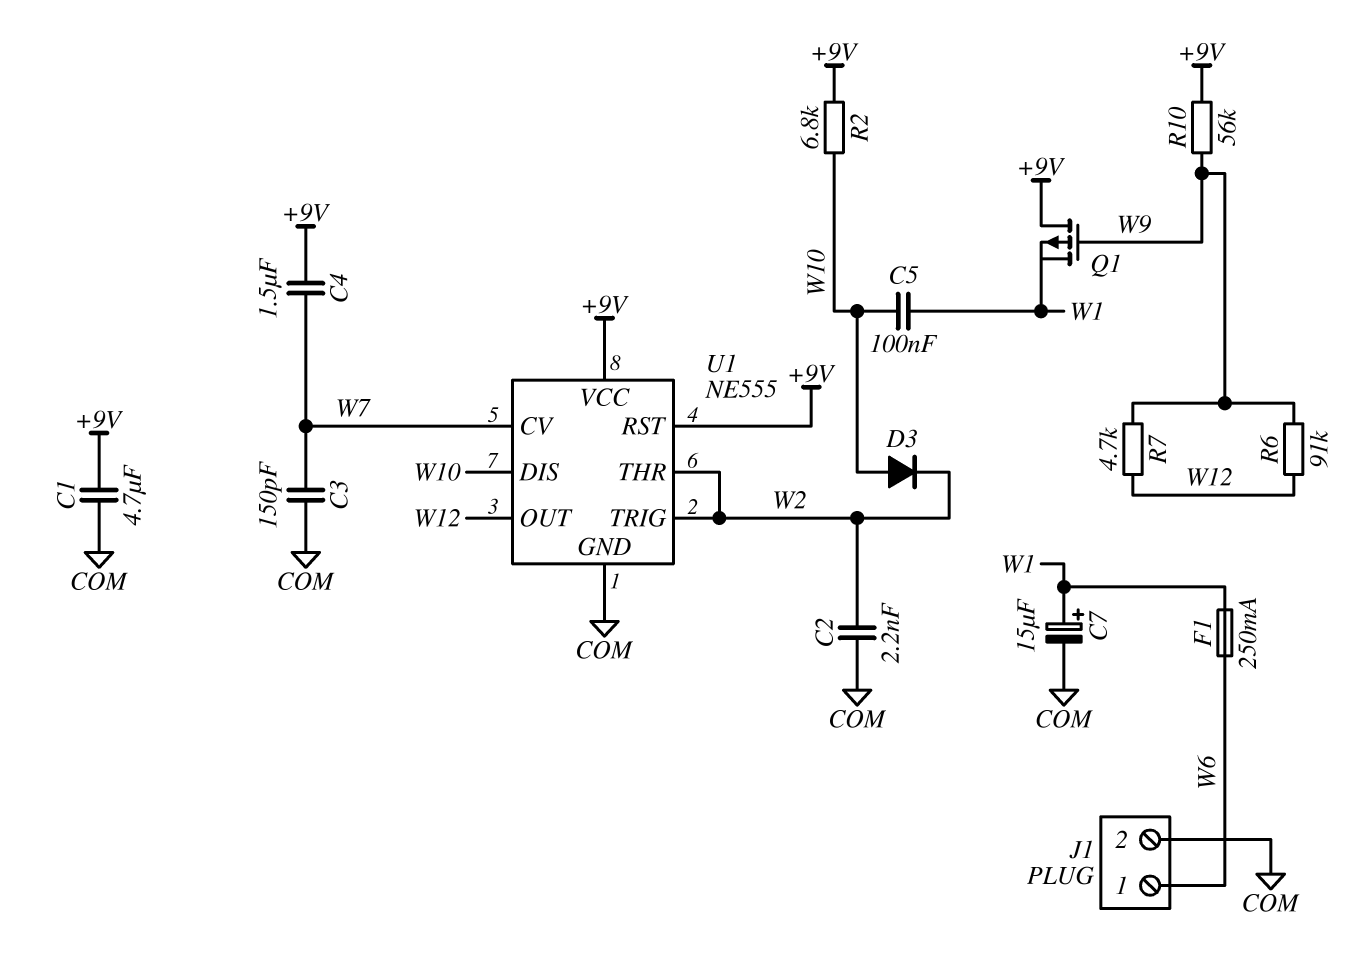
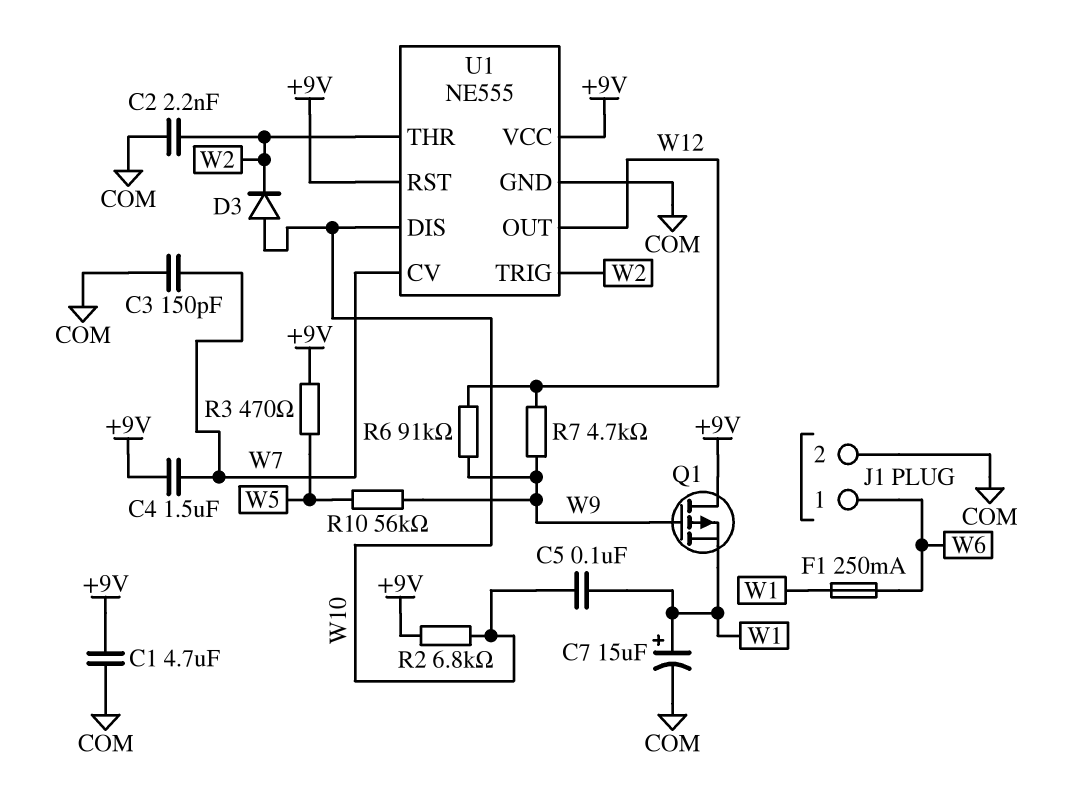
R3: none -> 470 (+9V, W5)
R10: 56k (+9V, W9) -> 56k (W5, W9)

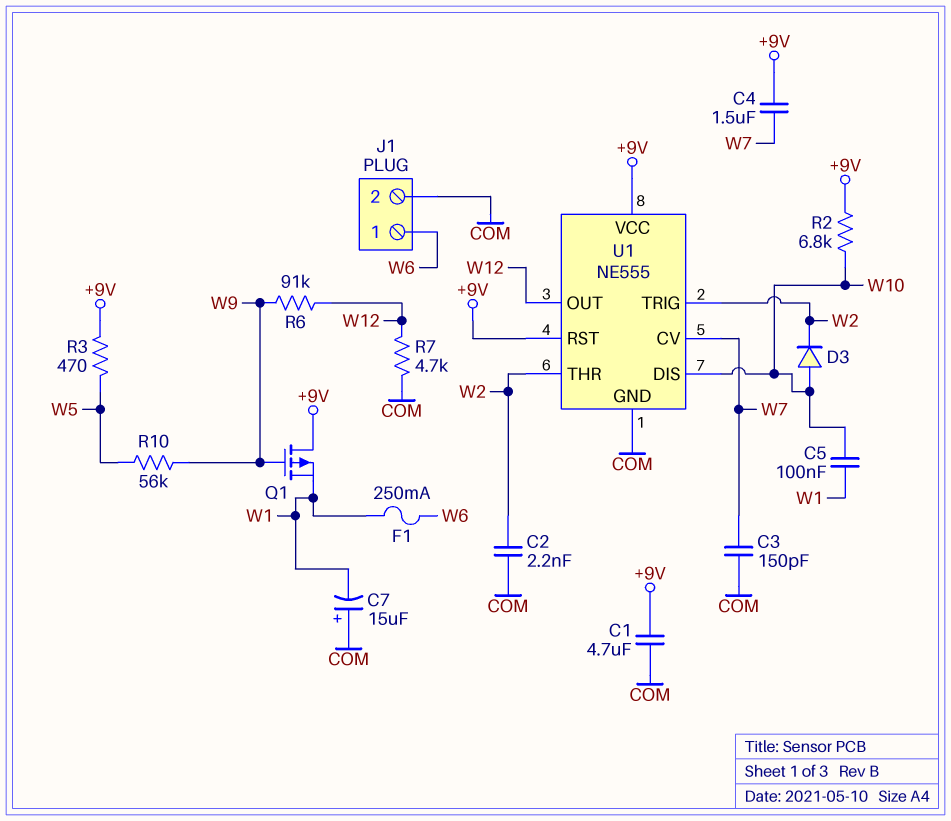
C7: 15uF (plus W1, minus COM) -> 15uF (plus COM, minus W1)
R7: 4.7k (W9, W12) -> 4.7k (COM, W12)

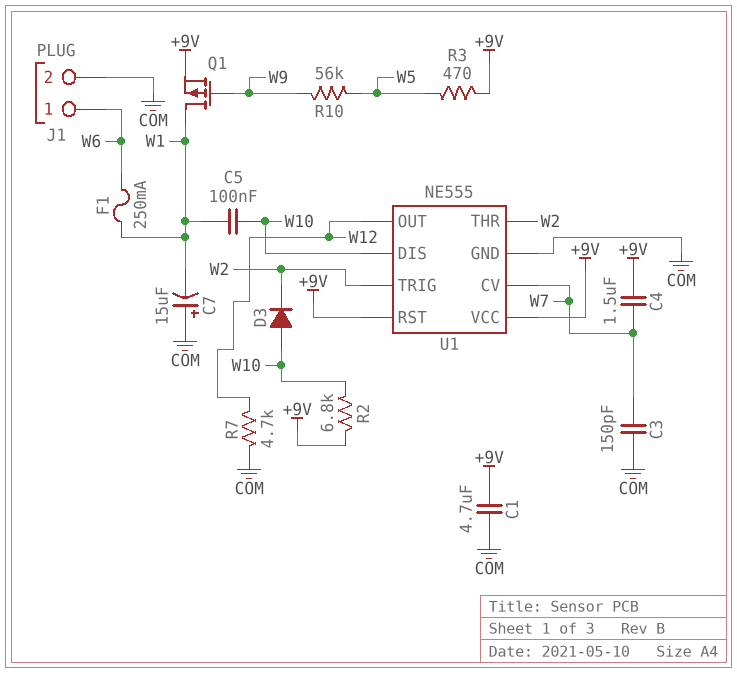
C2: 2.2nF (COM, W2) -> none
Q1: PMOS (G W9, D +9V, S W1) -> PMOS (G W9, D W1, S +9V)
R6: 91k (W9, W12) -> none

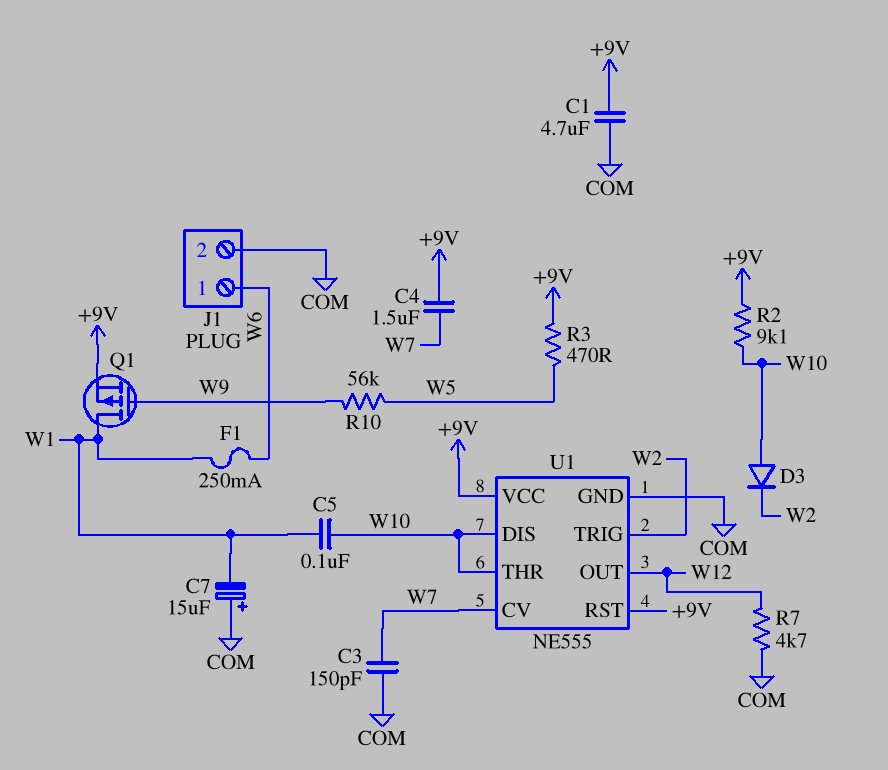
R2: 6.8k (+9V, W10) -> 9.1k (+9V, W10)
U1 pin THR: W2 -> W10

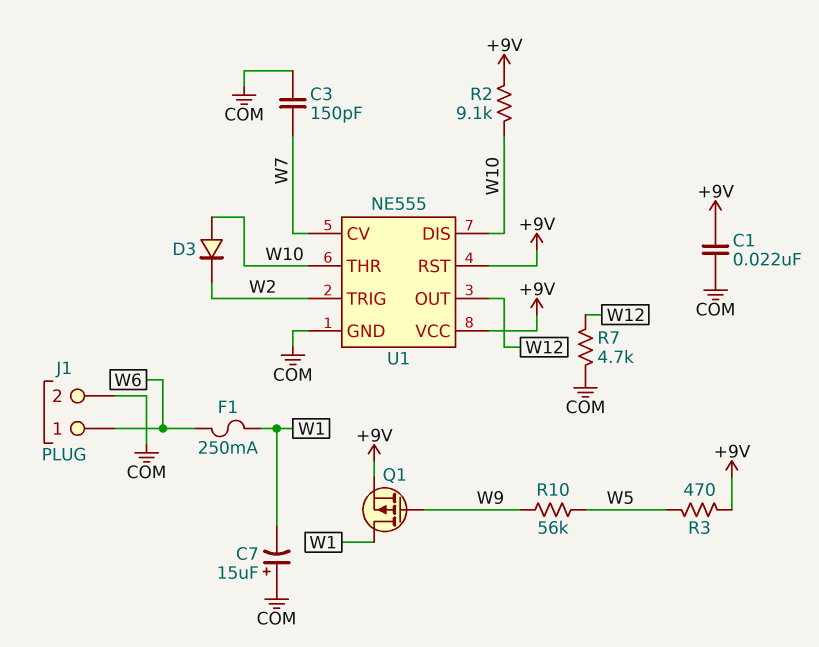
C1: 4.7uF (+9V, COM) -> 22nF (+9V, COM)
C4: 1.5uF (+9V, W7) -> none
C5: 100nF (W1, W10) -> none

